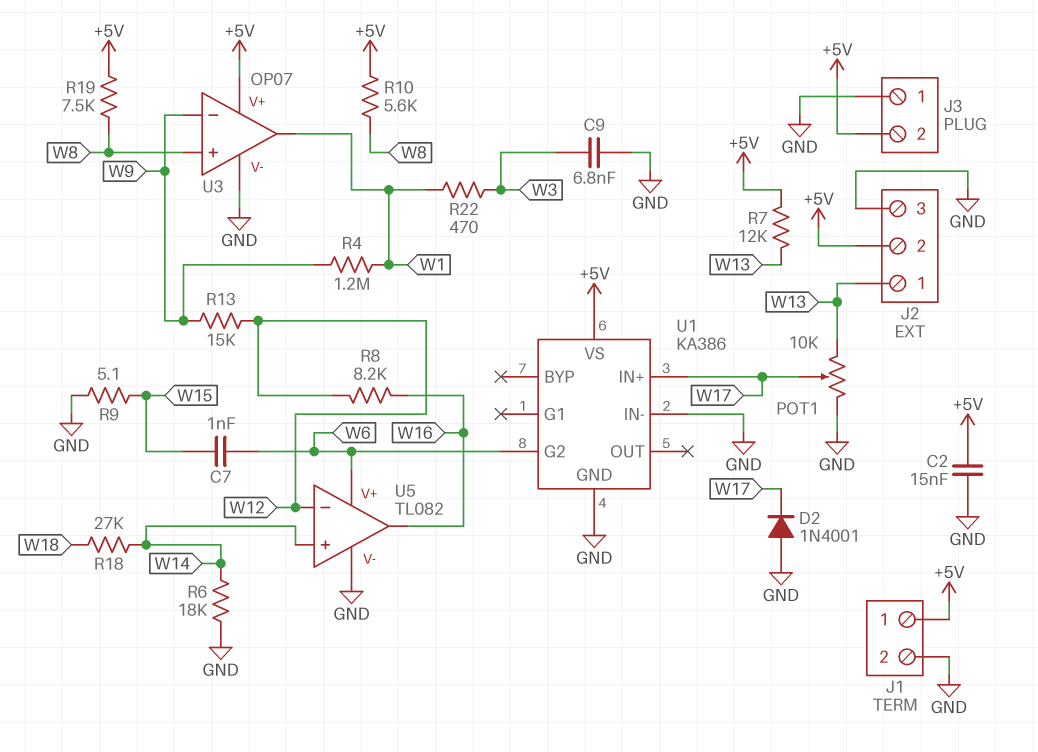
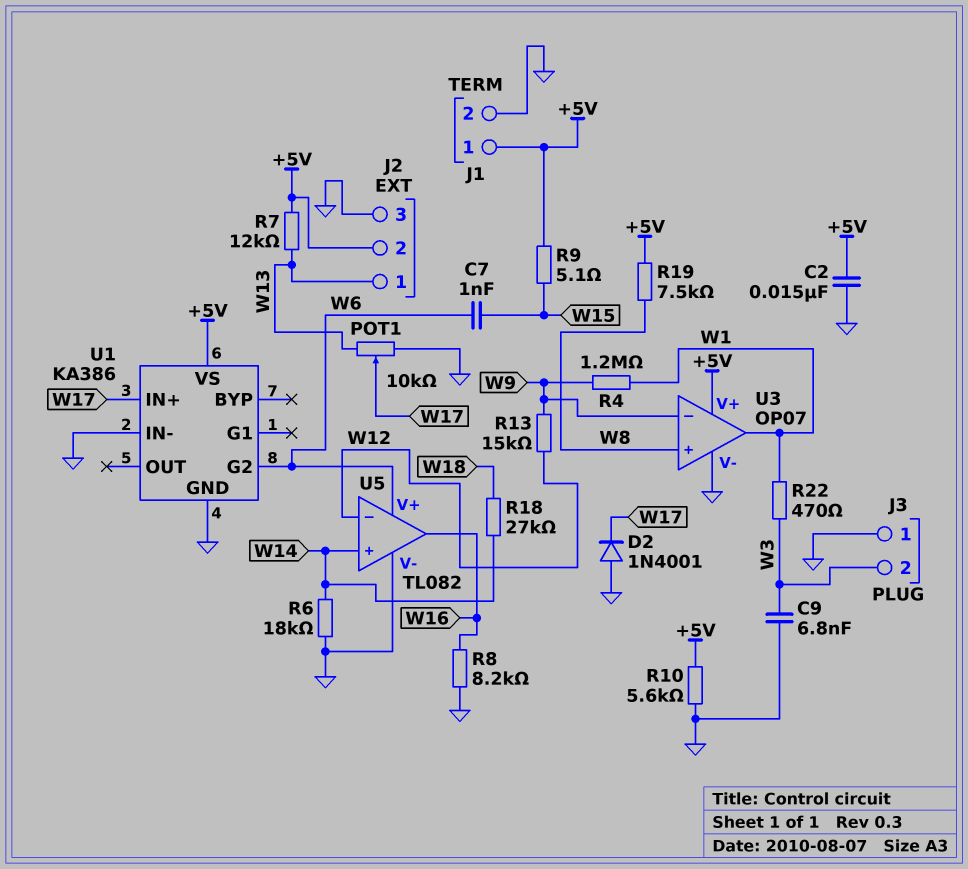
J3 pin 2: +5V -> W3
R8: 8.2k (W12, W16) -> 8.2k (GND, W16)
R9: 5.1 (GND, W15) -> 5.1 (+5V, W15)
R10: 5.6k (+5V, W8) -> 5.6k (+5V, GND)

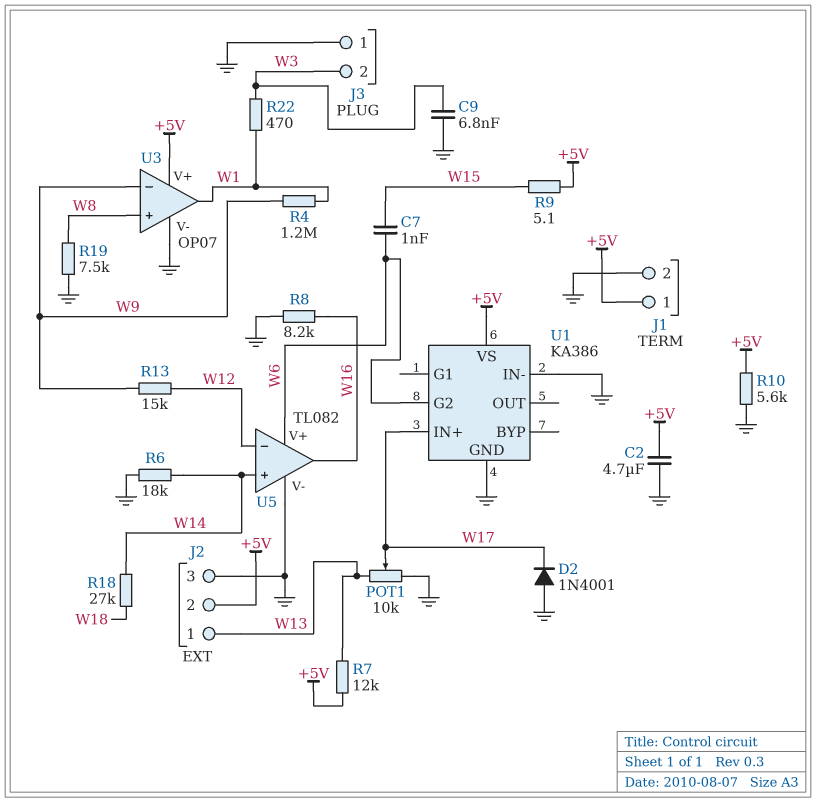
C2: 15nF (+5V, GND) -> 4.7uF (+5V, GND)
R19: 7.5k (+5V, W8) -> 7.5k (GND, W8)

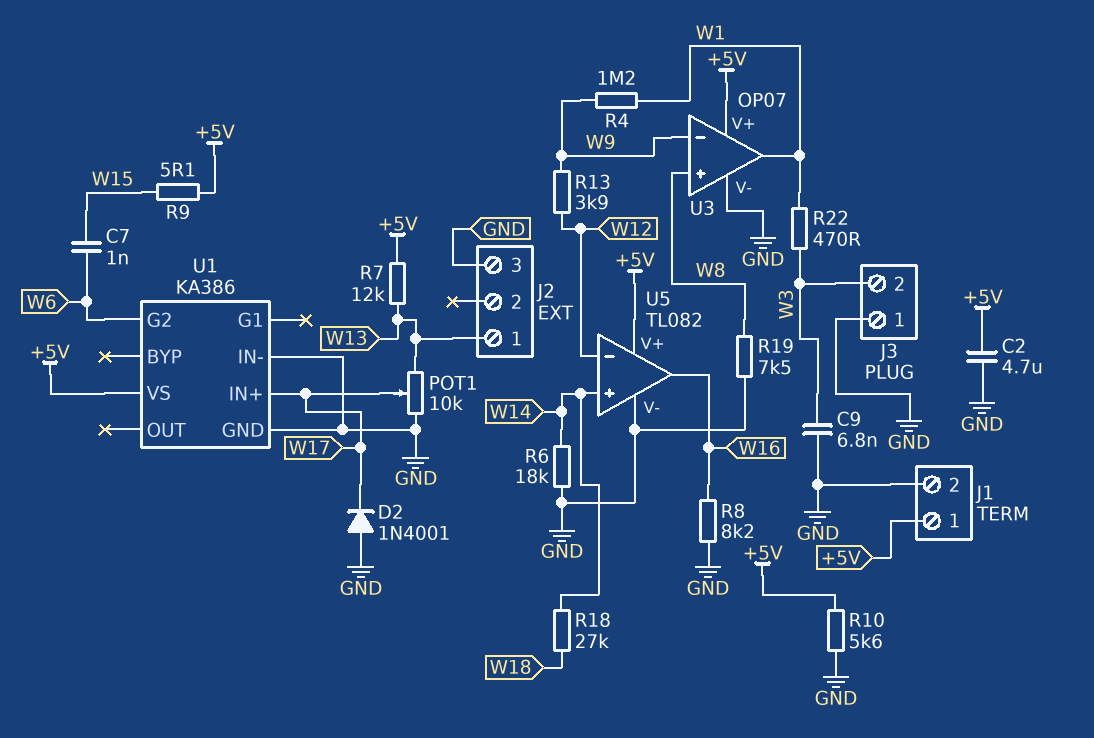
J2 pin 2: +5V -> none
R13: 15k (W9, W12) -> 3.9k (W9, W12)
U5 pin V+: W6 -> +5V

